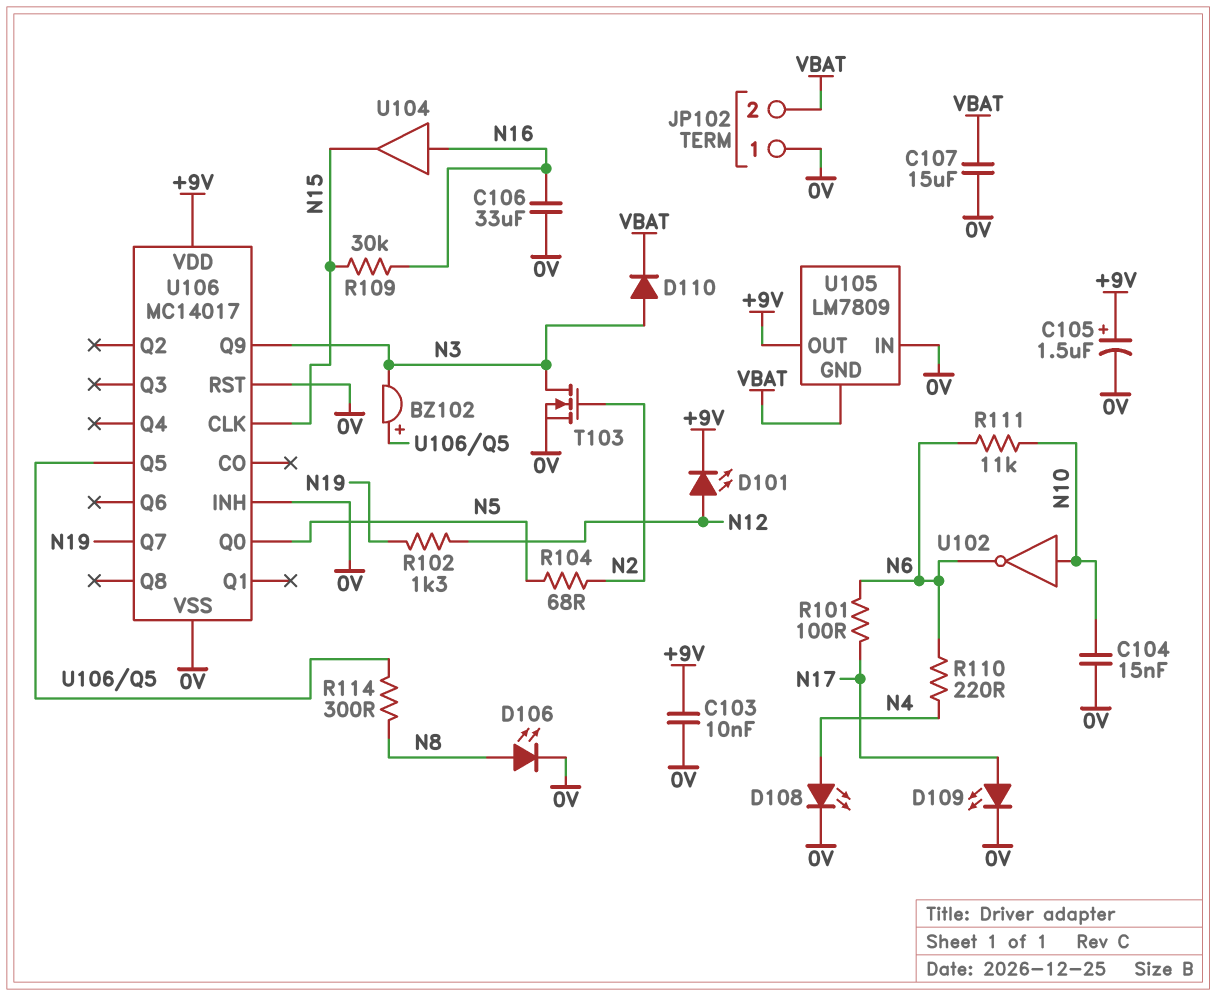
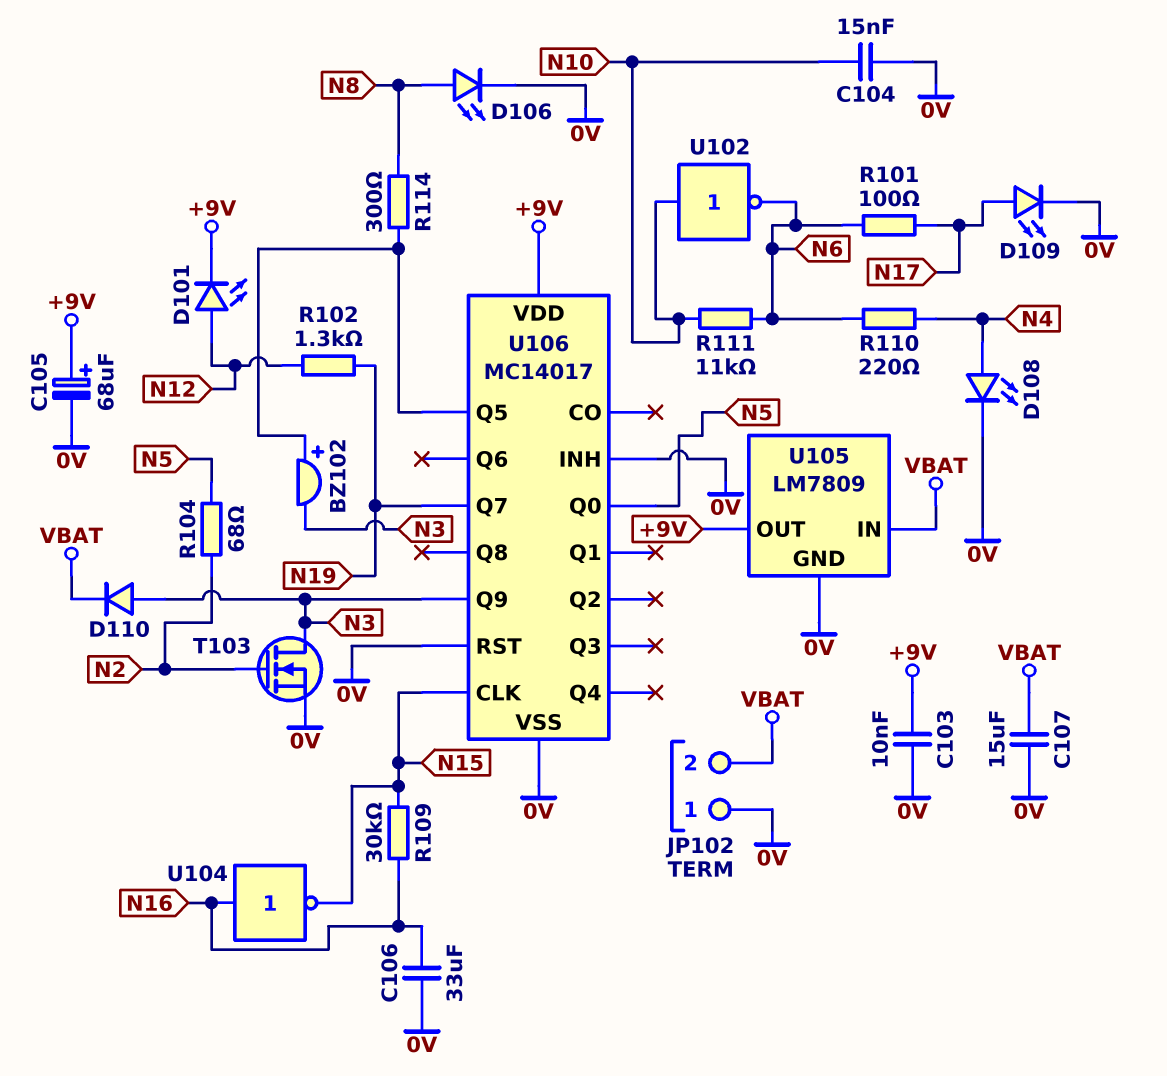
C105: 1.5uF (plus +9V, minus 0V) -> 68uF (plus +9V, minus 0V)
U104: buffer (in N16, out N15) -> NOT (in N16, out N15)
U105 pin GND: VBAT -> 0V
U105 pin IN: 0V -> VBAT

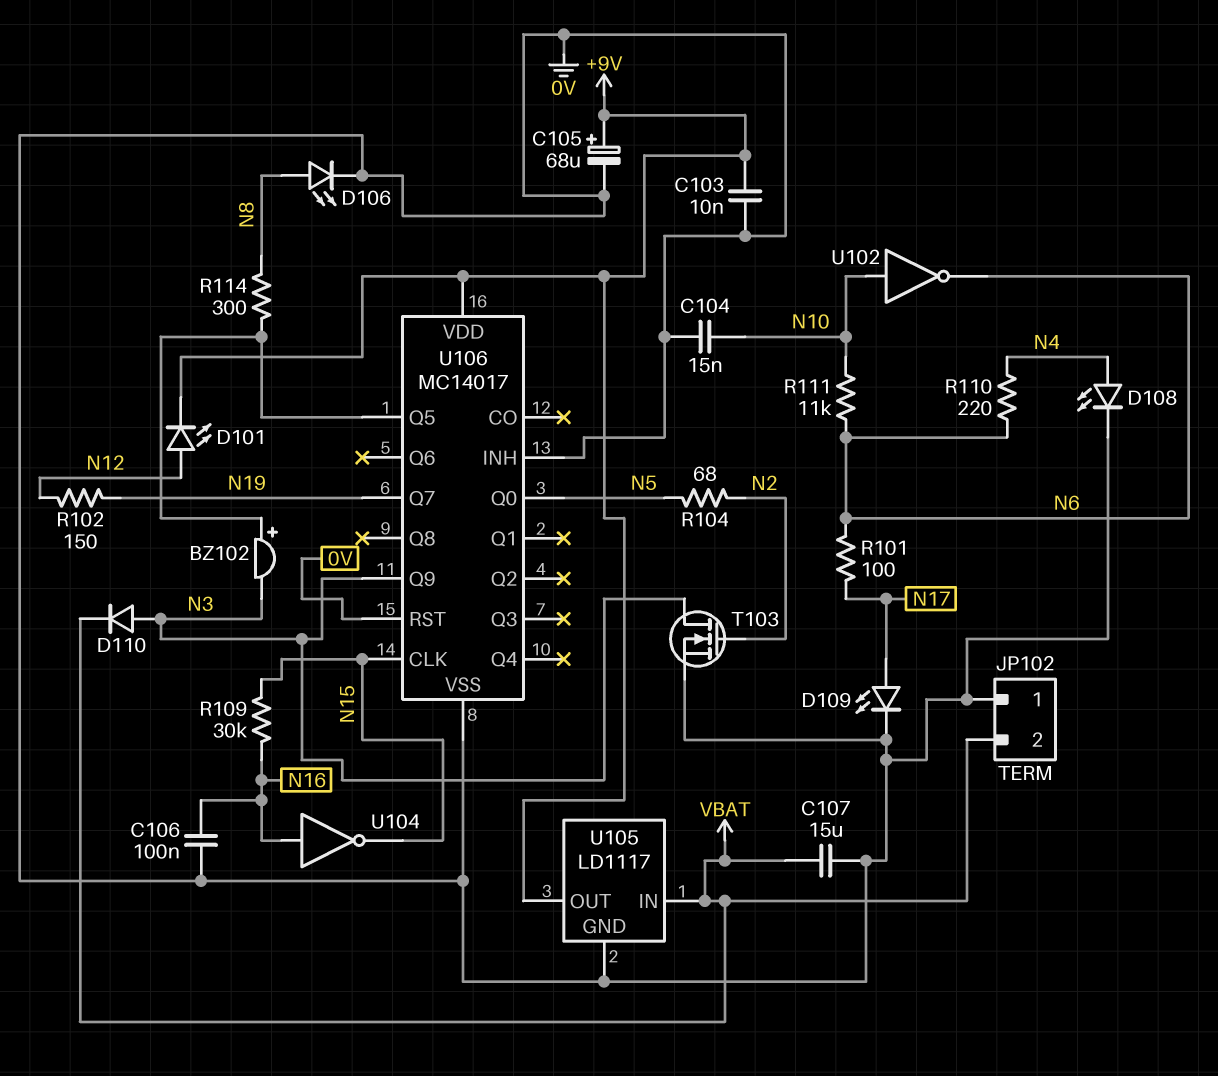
C106: 33uF (0V, N16) -> 100nF (0V, N16)
R102: 1.3k (N12, N19) -> 150 (N12, N19)
U105: LM7809 -> LD1117

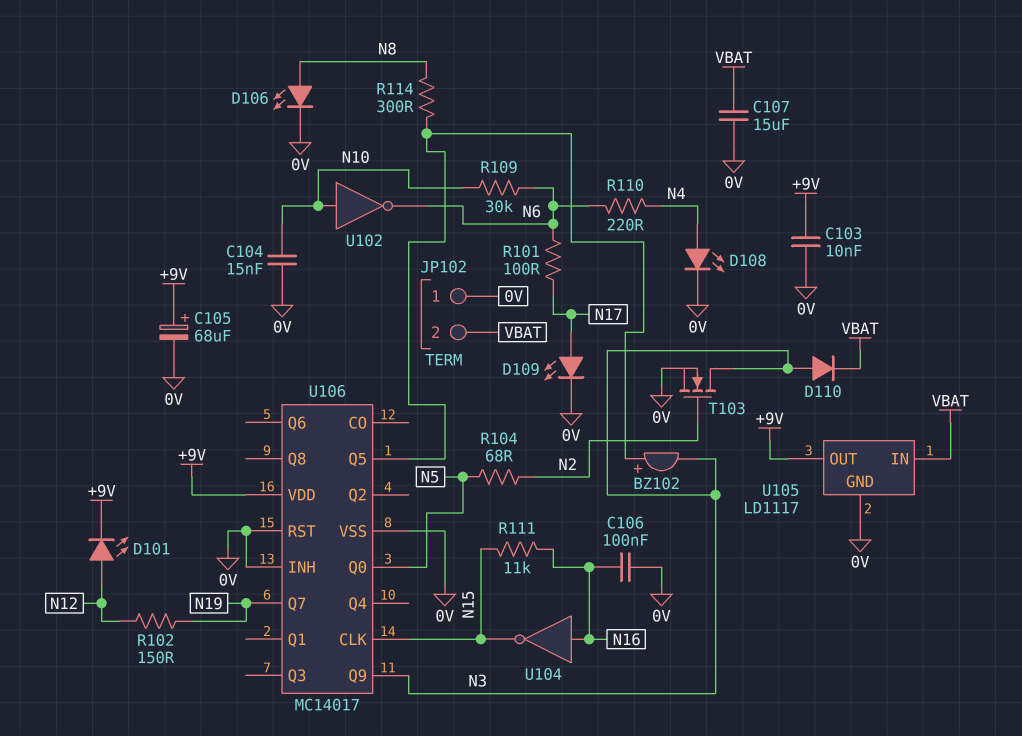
R109: 30k (N15, N16) -> 30k (N6, N10)
R111: 11k (N6, N10) -> 11k (N15, N16)

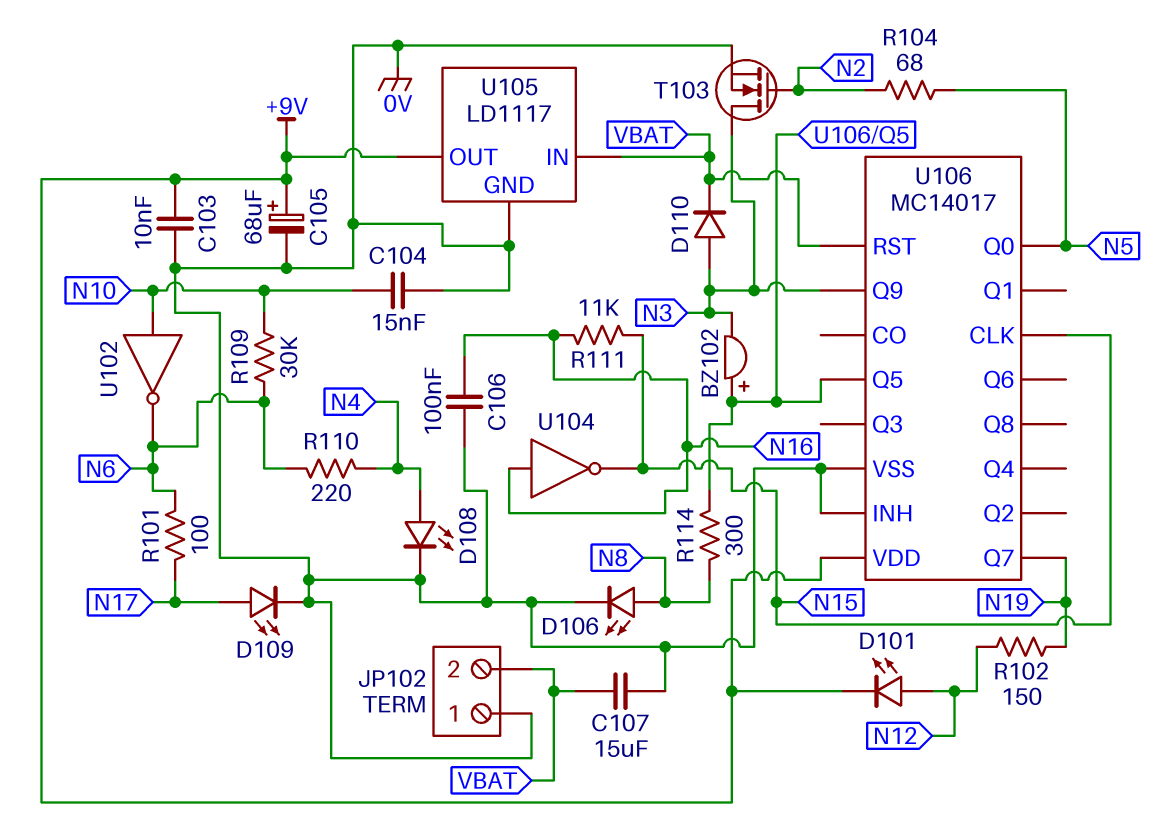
U106 pin RST: 0V -> VBAT

